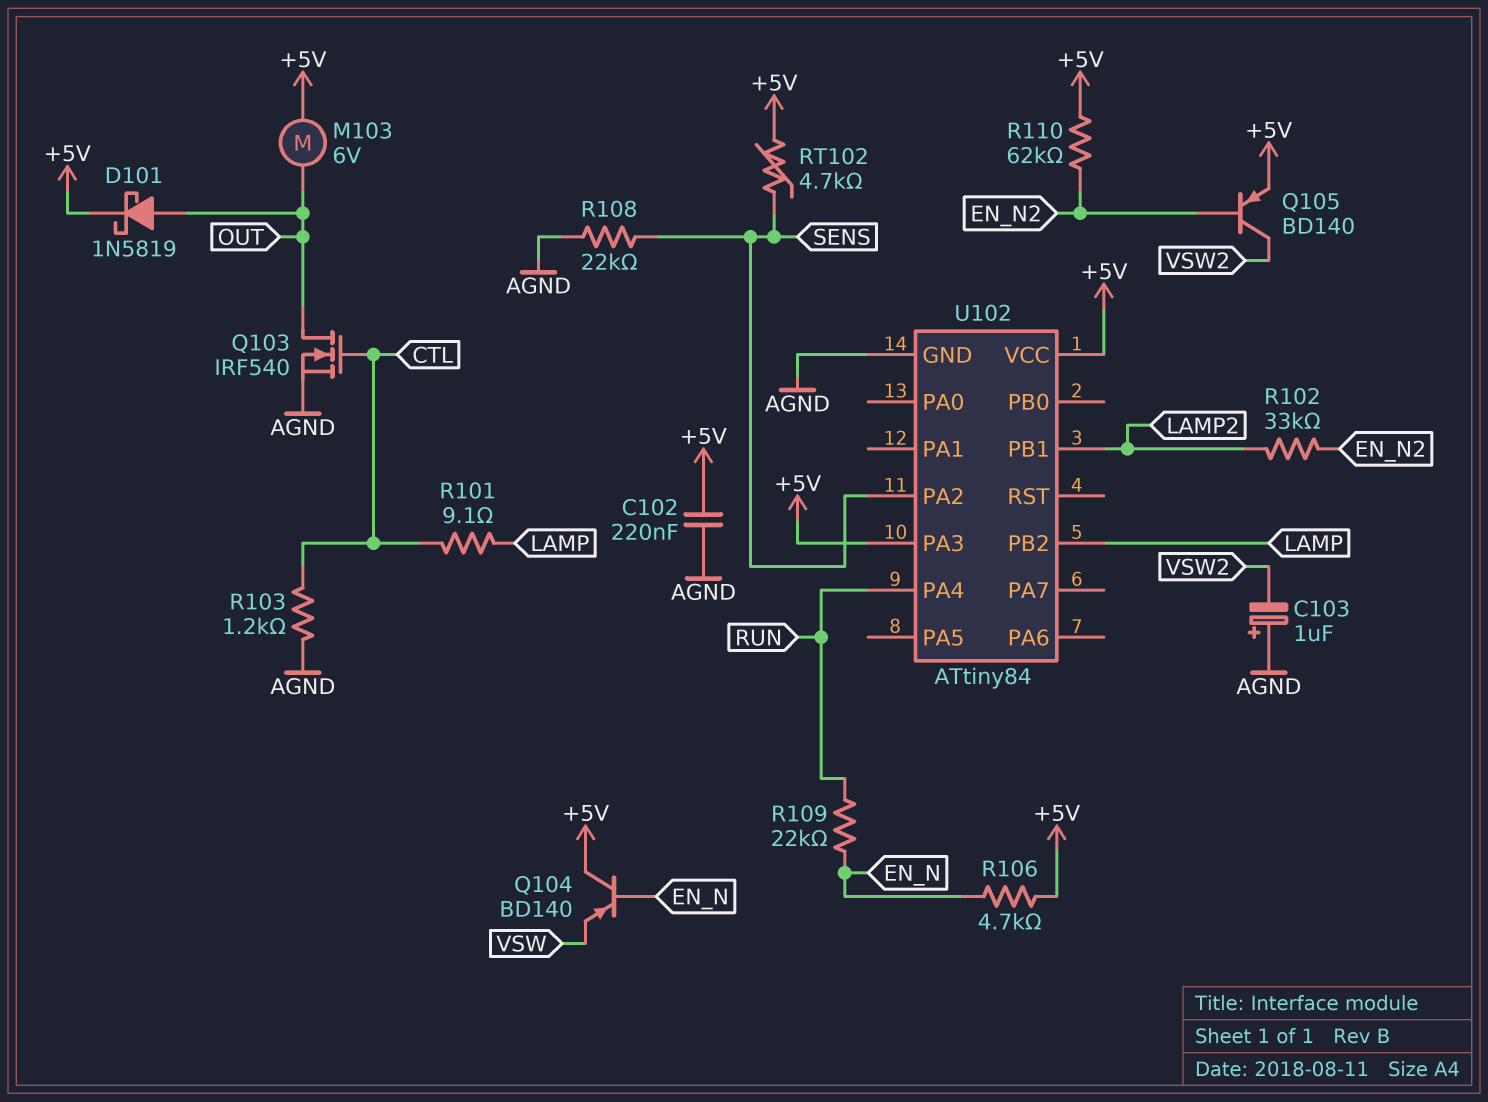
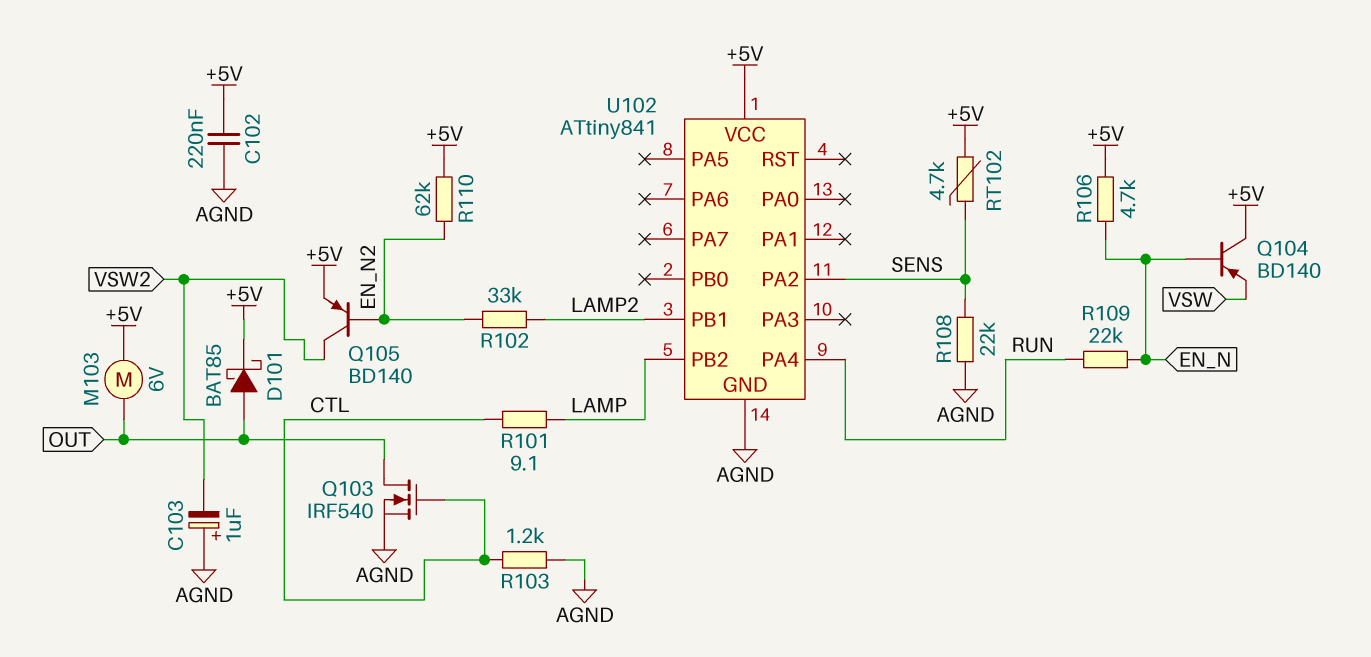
D101: schottky 1N5819 (A OUT, K +5V) -> schottky BAT85 (A OUT, K +5V)
U102: ATtiny84 -> ATtiny841
U102 pin PA3: +5V -> none

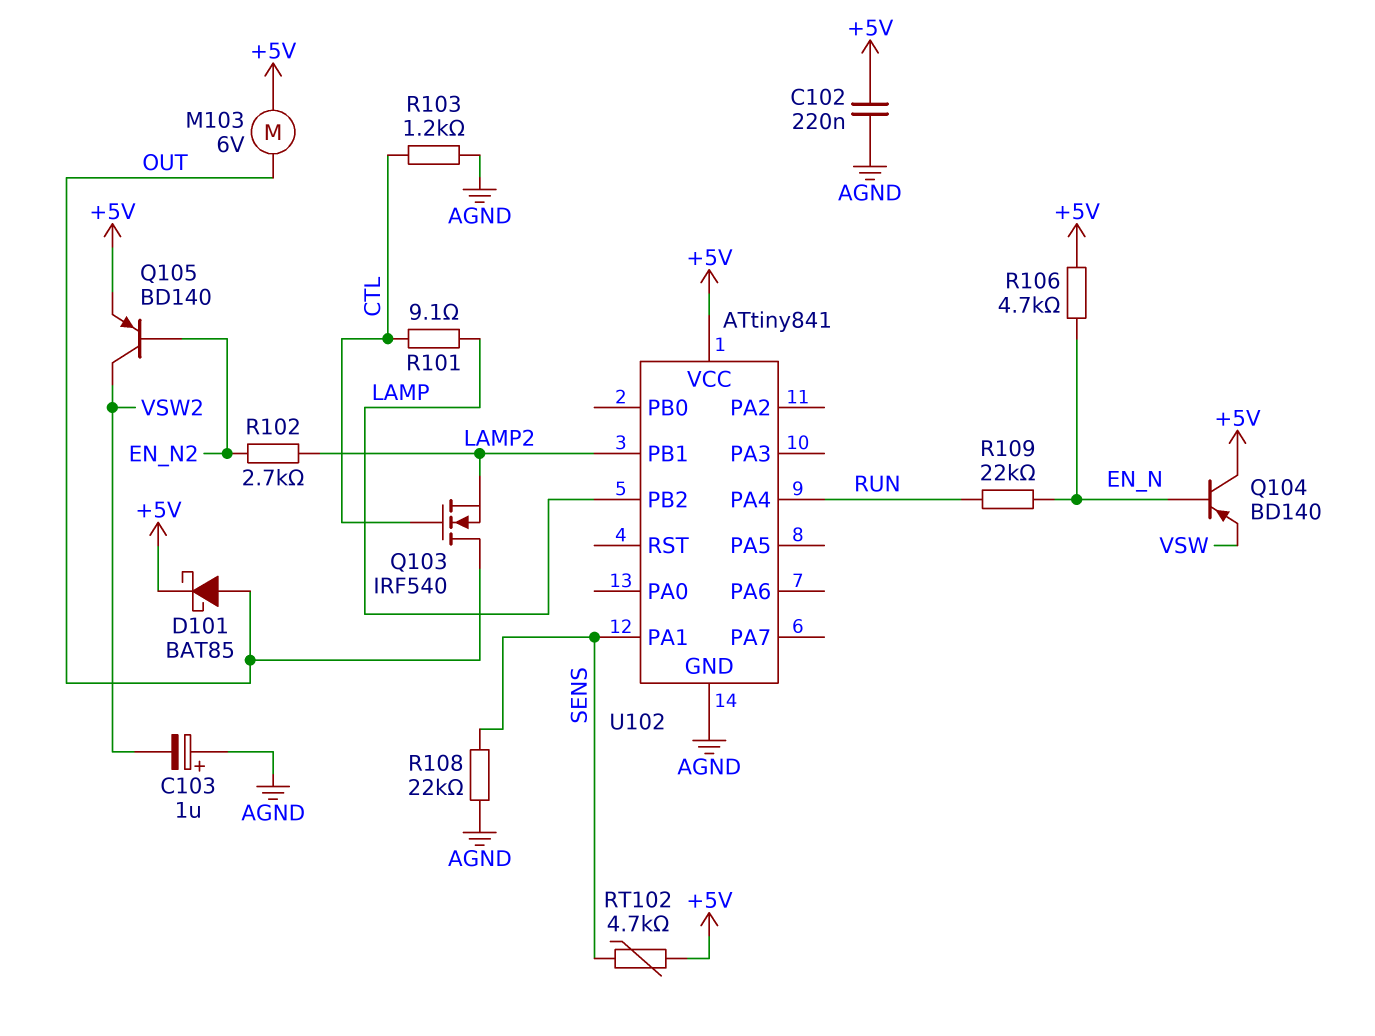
Q103: NMOS IRF540 (G CTL, D OUT, S AGND) -> NMOS IRF540 (G CTL, D OUT, S LAMP2)
R102: 33k (EN_N2, LAMP2) -> 2.7k (EN_N2, LAMP2)
R110: 62k (+5V, EN_N2) -> none
U102 pin PA1: none -> SENS
U102 pin PA2: SENS -> none

